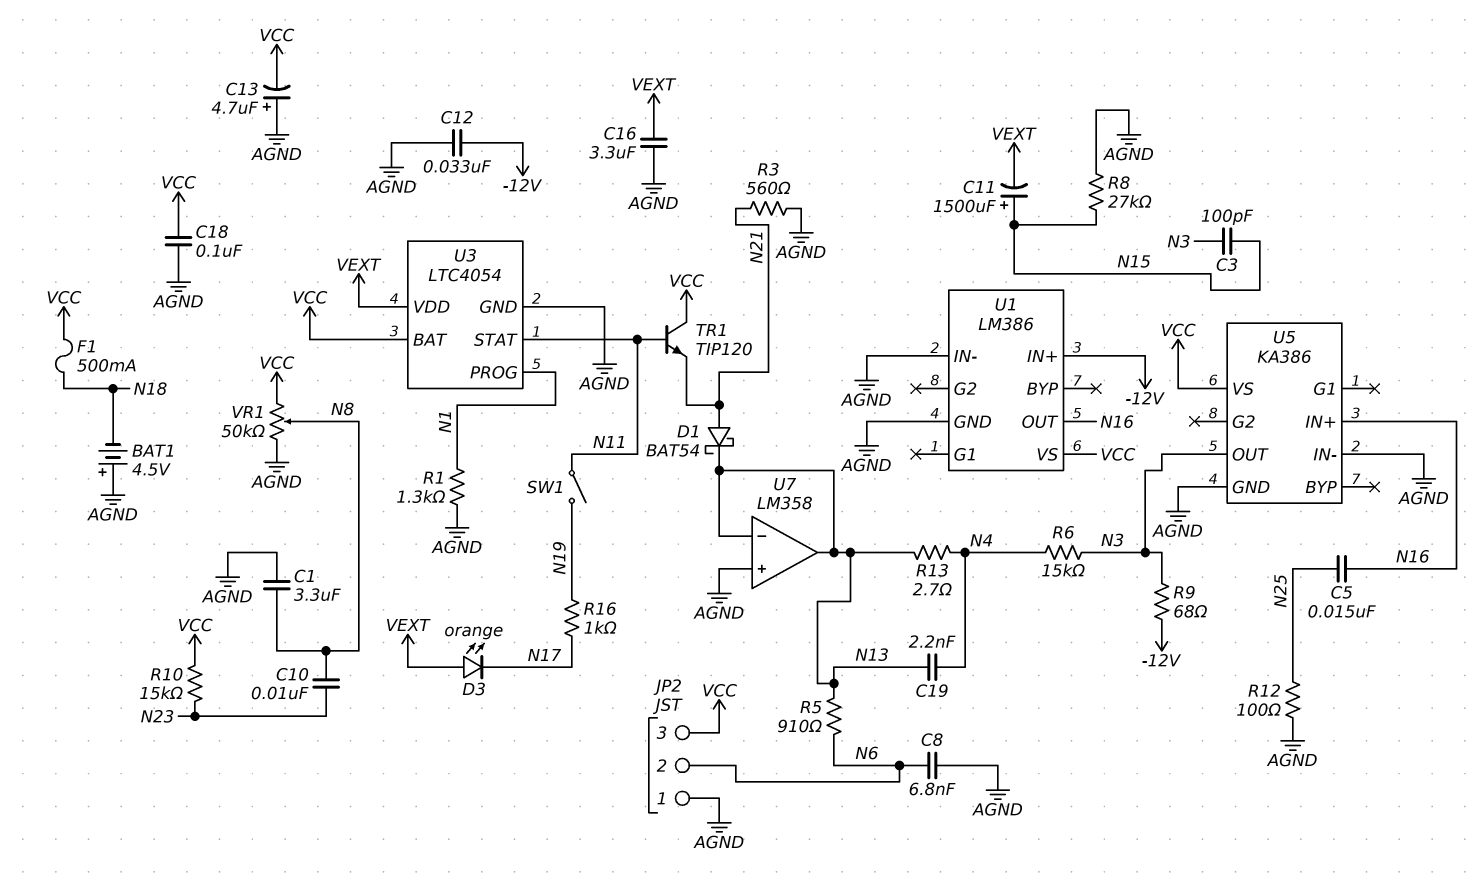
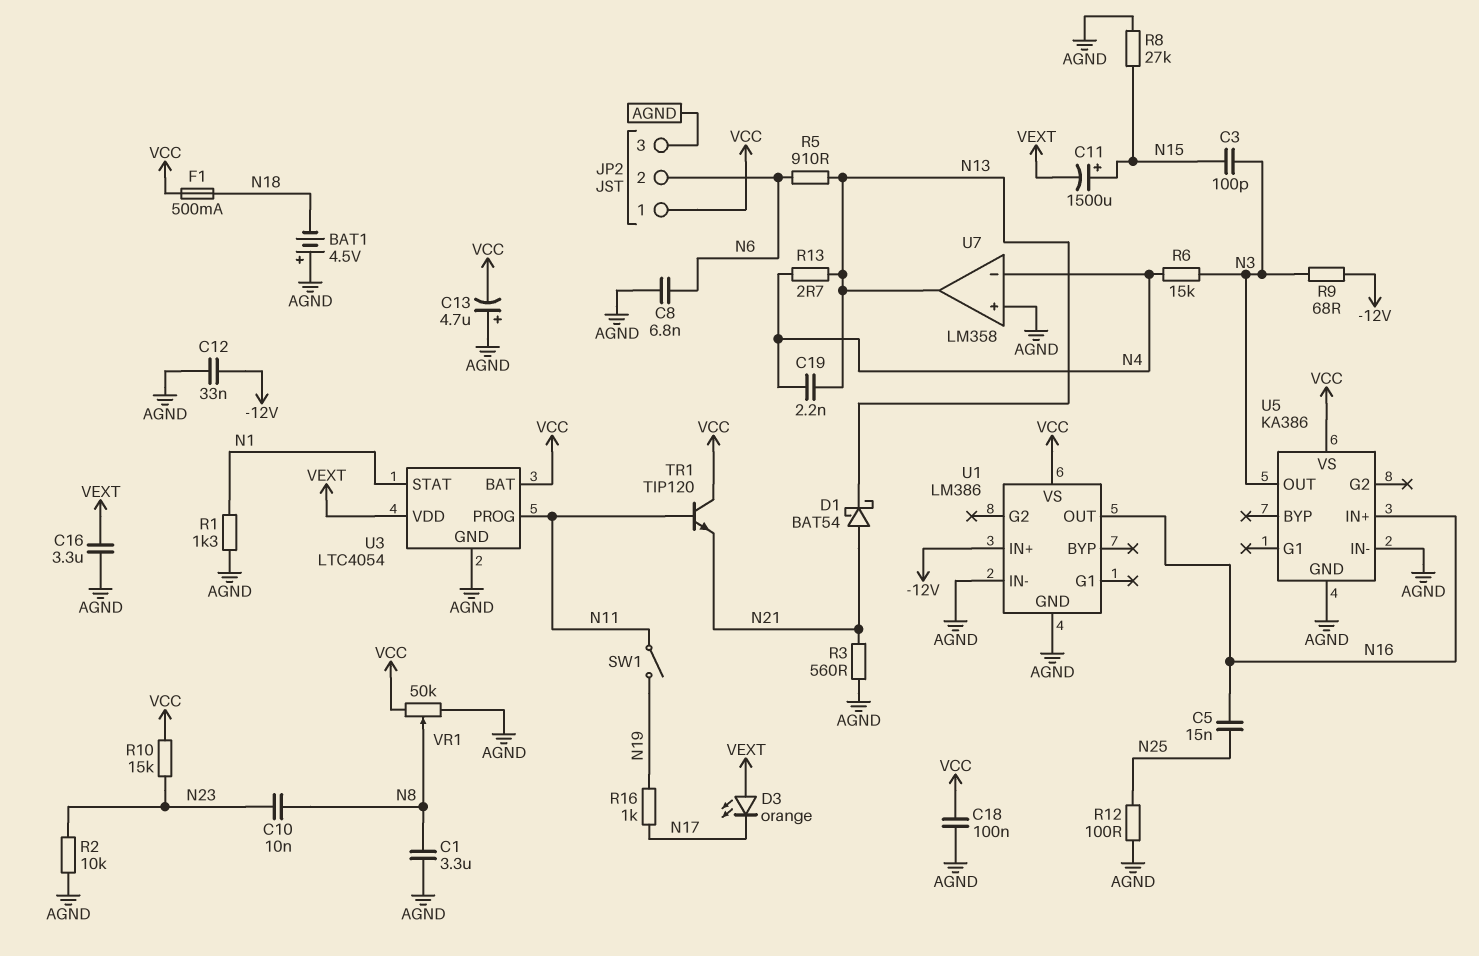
JP2 pin 1: AGND -> VCC
JP2 pin 3: VCC -> AGND
R2: none -> 10k (AGND, N23)
U3 pin PROG: N1 -> N11
U3 pin STAT: N11 -> N1
U7 pin in-: N13 -> N4

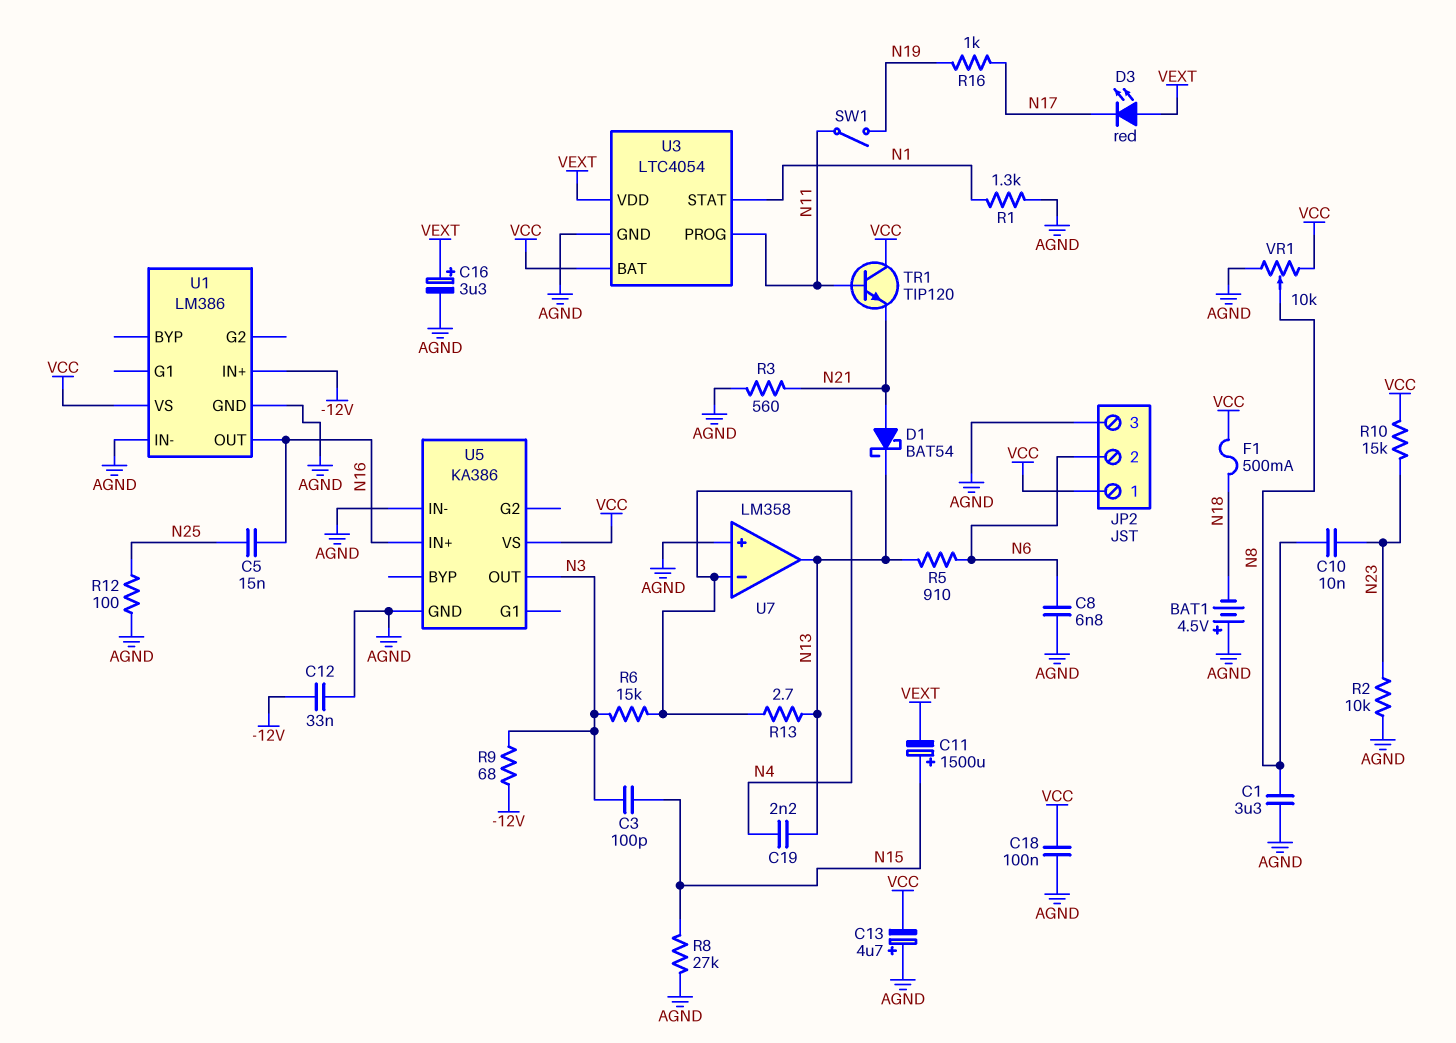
C16: 3.3uF (AGND, VEXT) -> 3.3uF (plus VEXT, minus AGND)
D3: LED orange (A VEXT, K N17) -> LED red (A VEXT, K N17)
VR1: 50k (AGND, VCC, wiper N8) -> 10k (AGND, VCC, wiper N8)

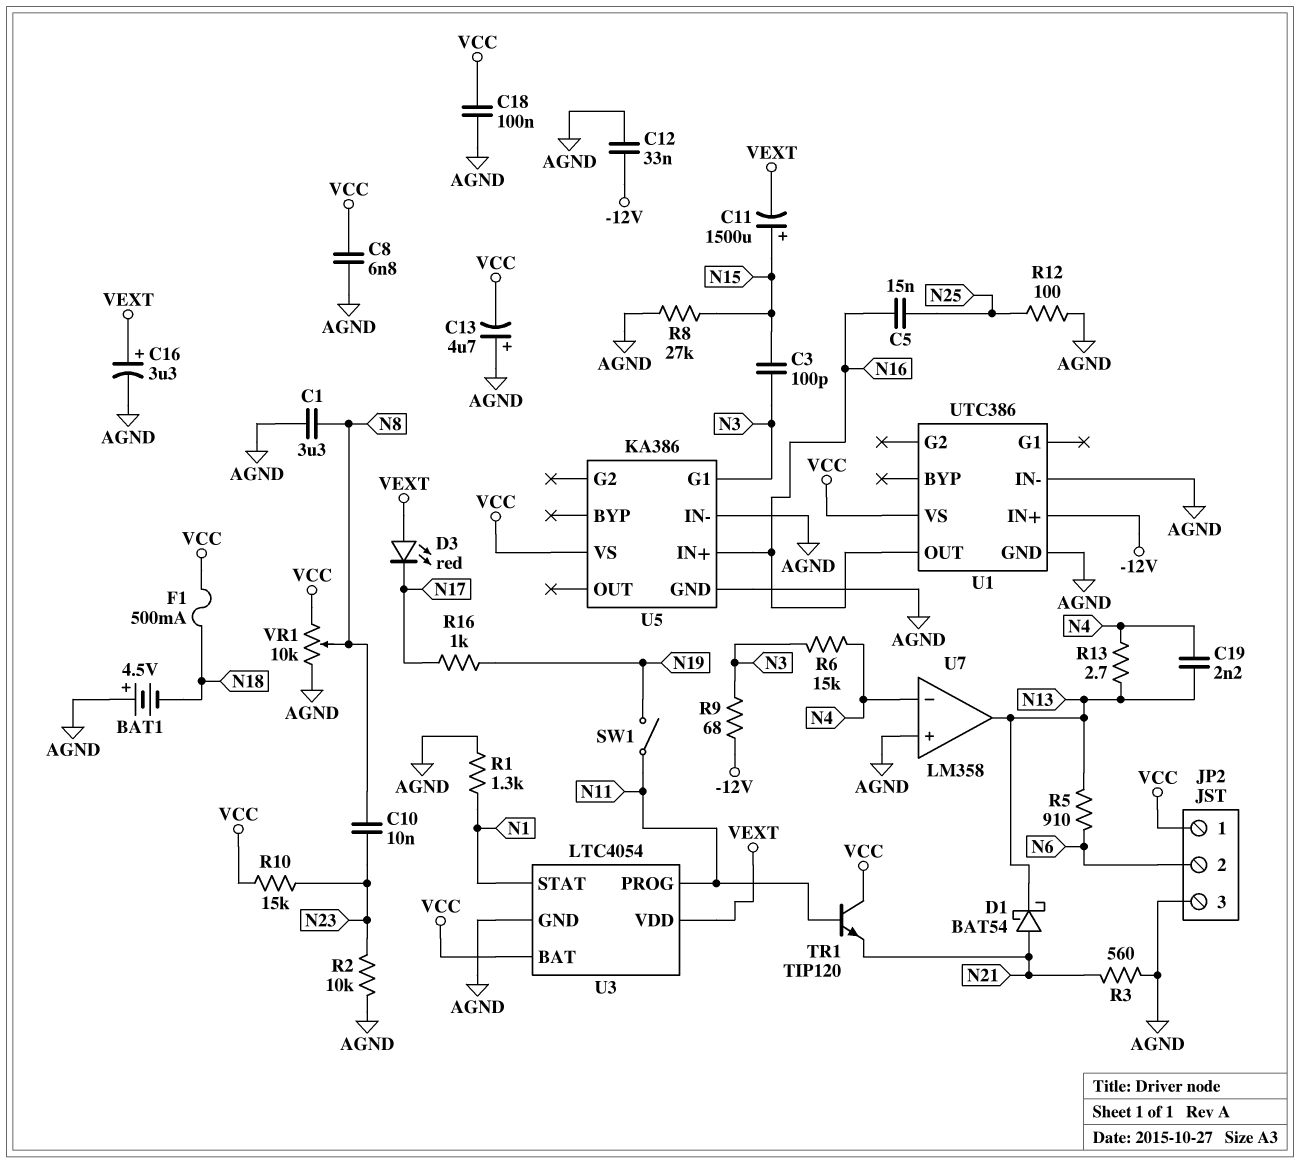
C8: 6.8nF (AGND, N6) -> 6.8nF (AGND, VCC)
U1: LM386 -> UTC386
U5 pin G1: none -> N3
U5 pin OUT: N3 -> none

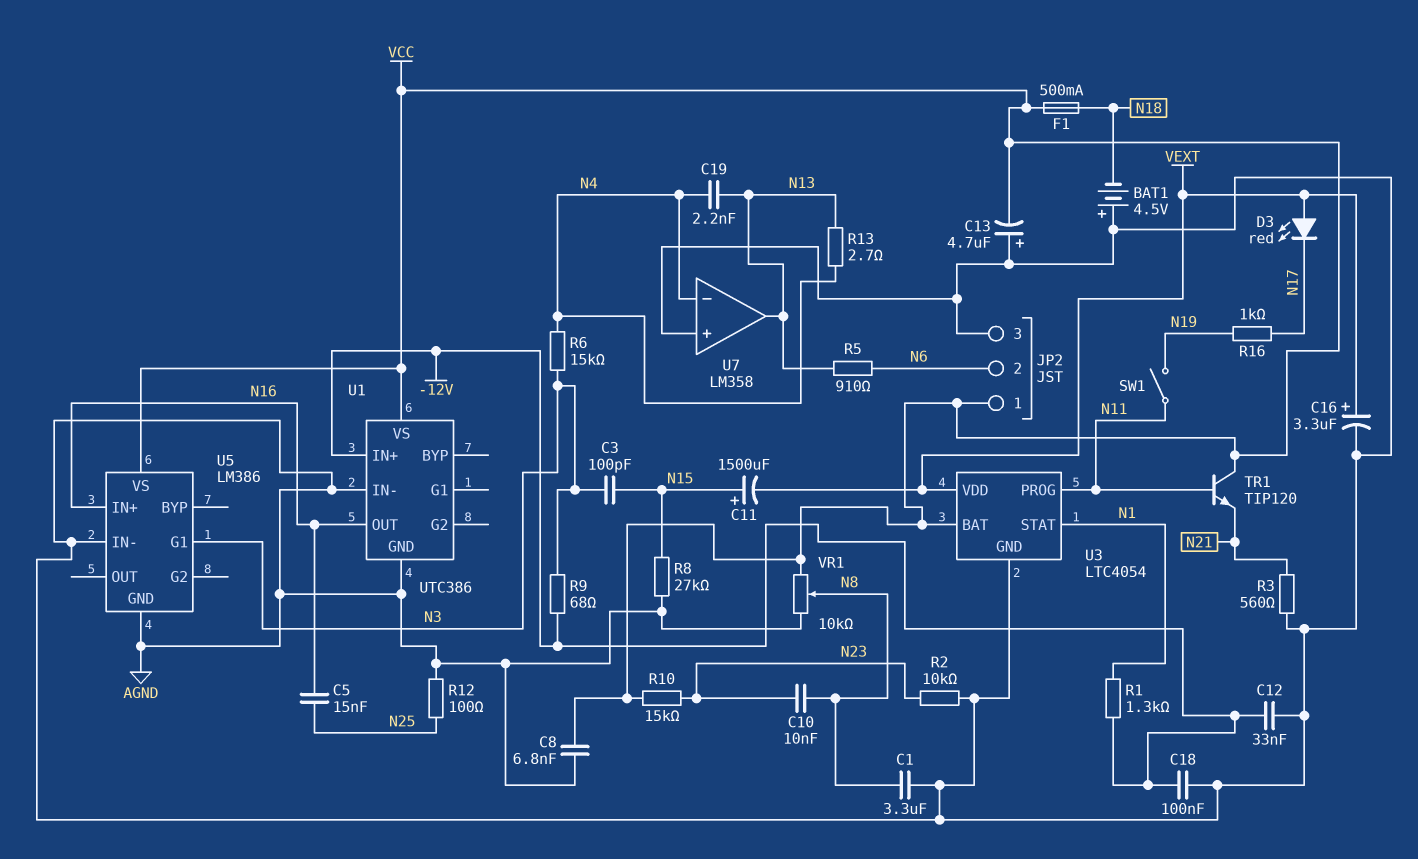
C18: 100nF (AGND, VCC) -> 100nF (-12V, AGND)
D1: schottky BAT54 (A N21, K N13) -> none
R1: 1.3k (AGND, N1) -> 1.3k (-12V, N1)
U5: KA386 -> LM386

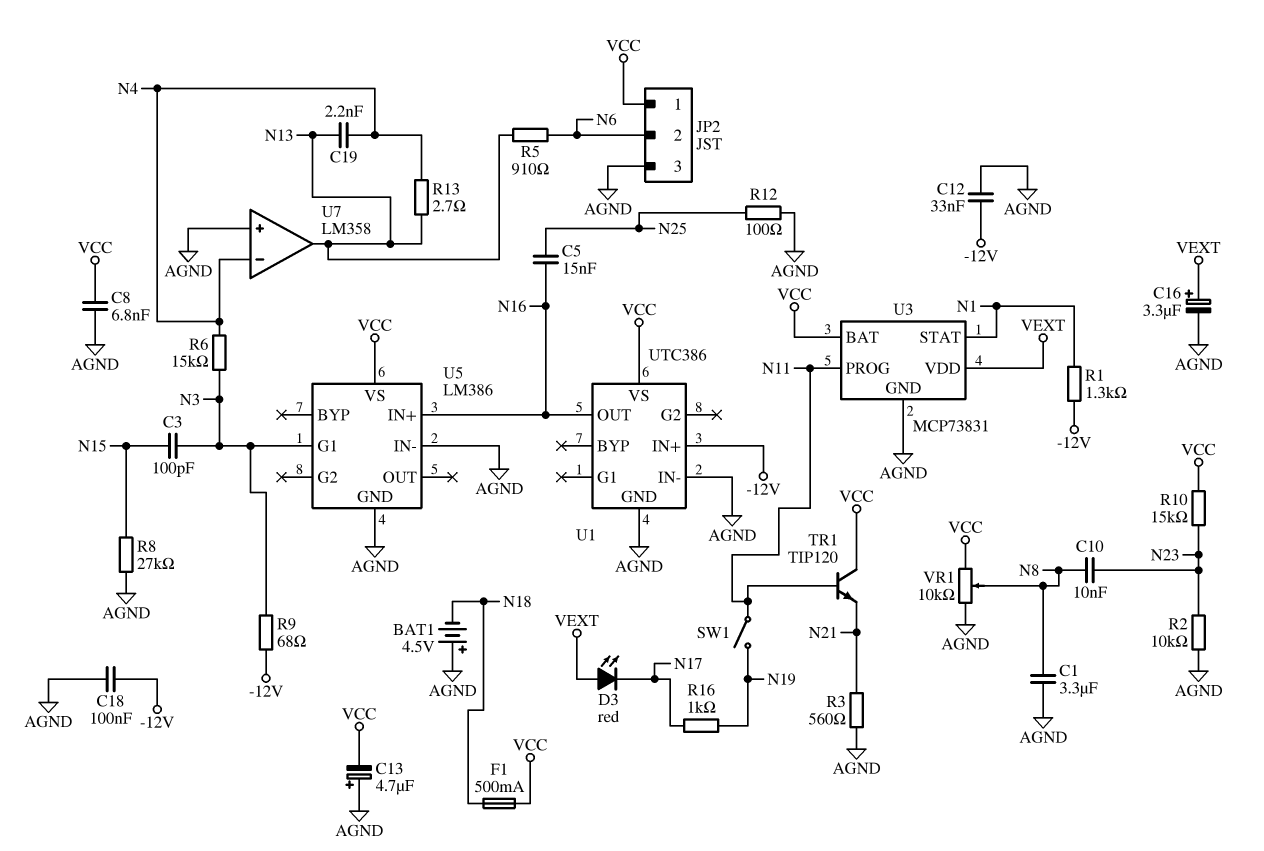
C11: 1500uF (plus N15, minus VEXT) -> none
U3: LTC4054 -> MCP73831

